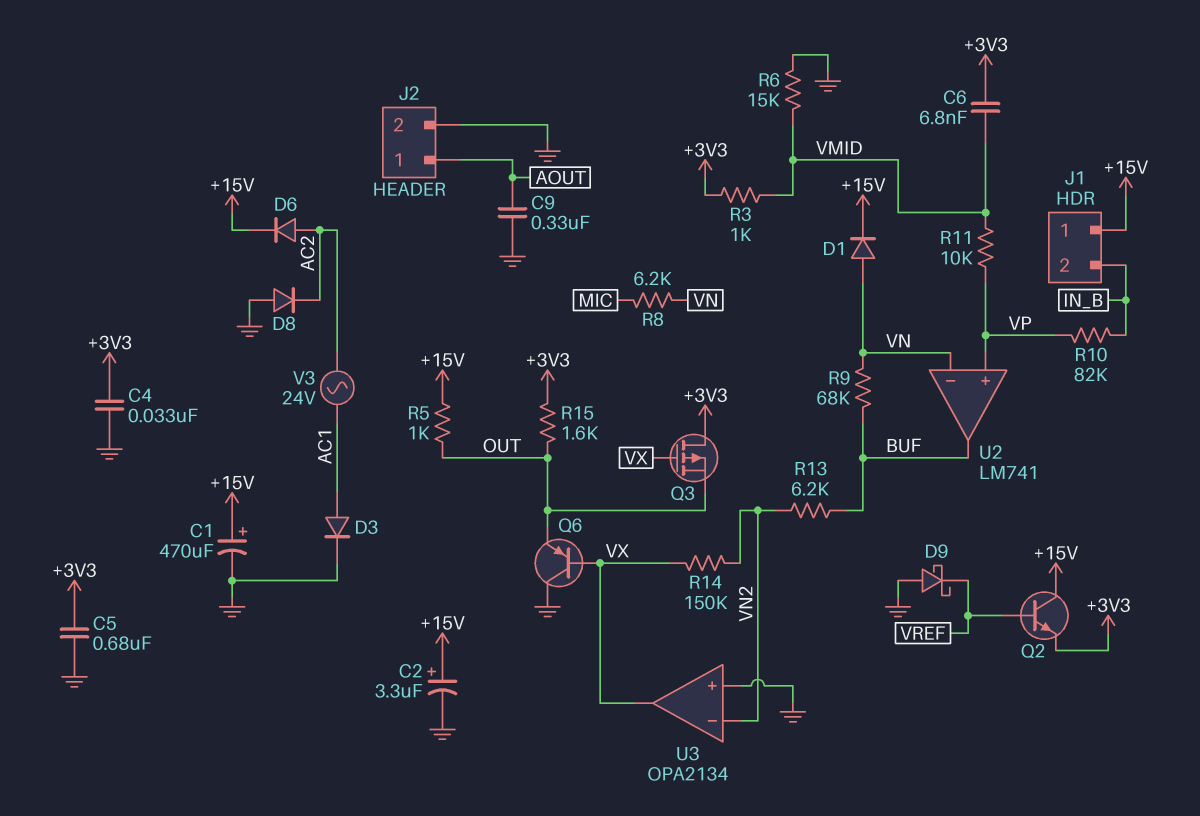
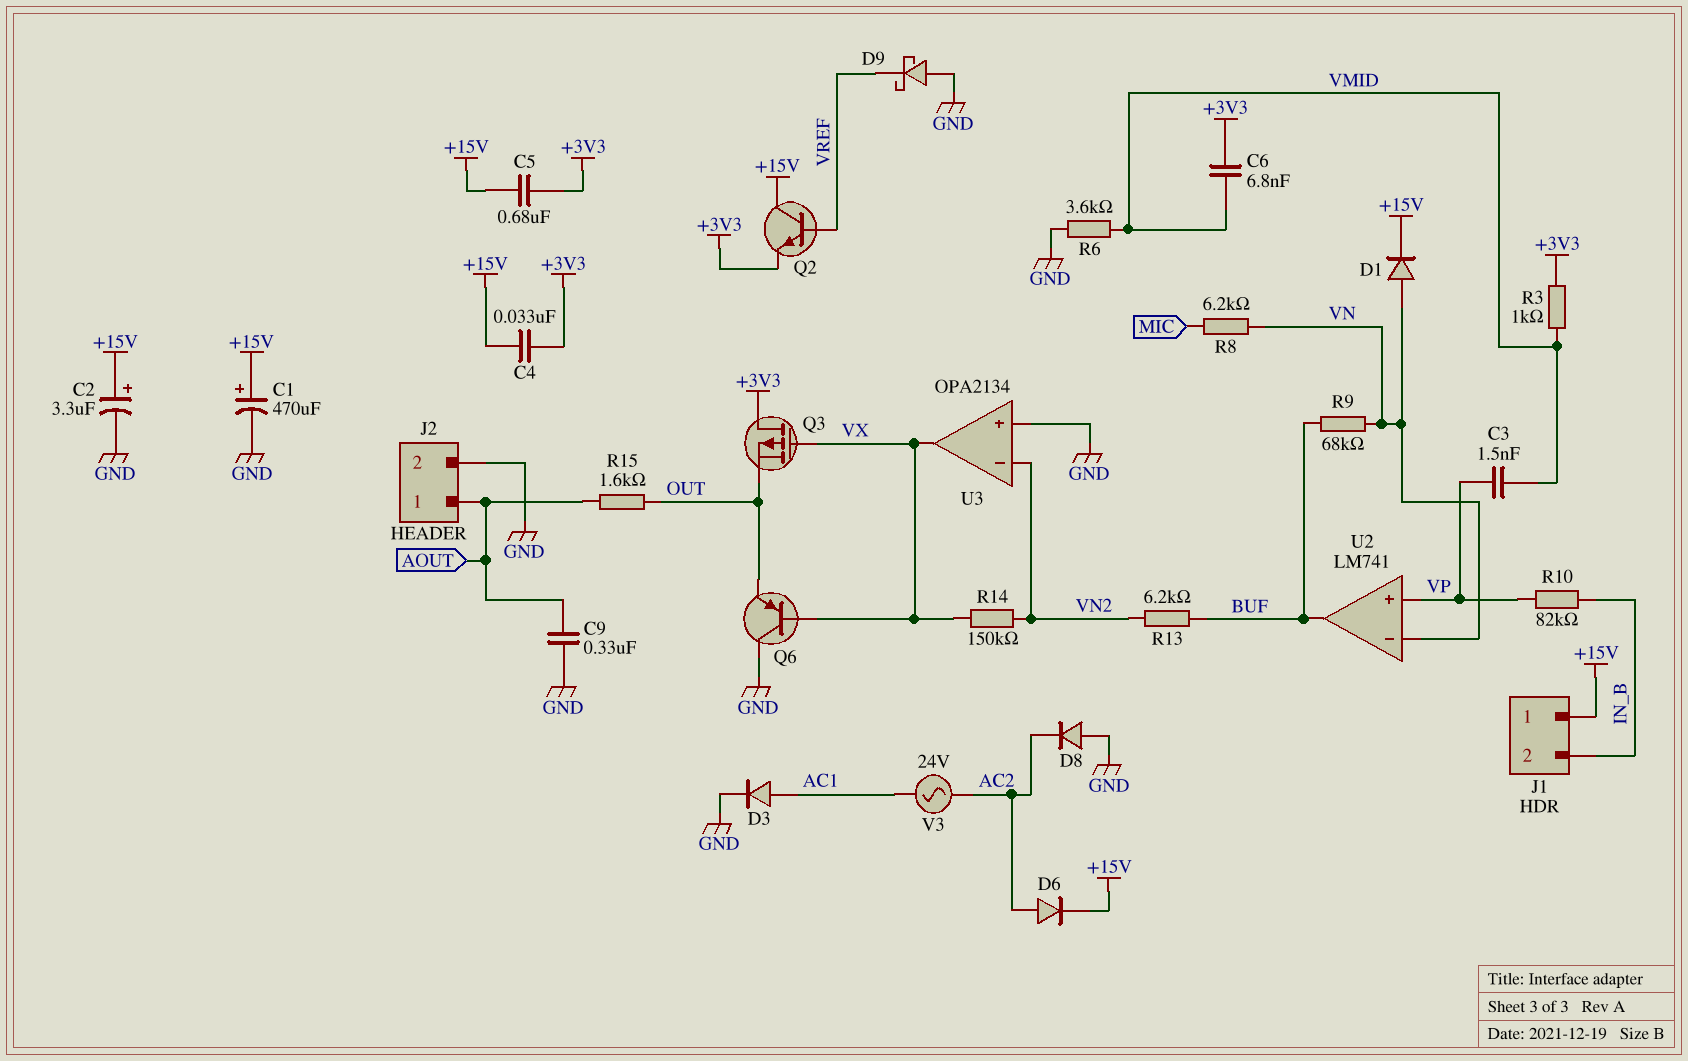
C3: none -> 1.5nF (VMID, VP)
C4: 33nF (+3V3, GND) -> 33nF (+3V3, +15V)
C5: 680nF (+3V3, GND) -> 680nF (+3V3, +15V)
R5: 1k (+15V, OUT) -> none
R6: 15k (GND, VMID) -> 3.6k (GND, VMID)
R11: 10k (VMID, VP) -> none
R15: 1.6k (+3V3, OUT) -> 1.6k (AOUT, OUT)

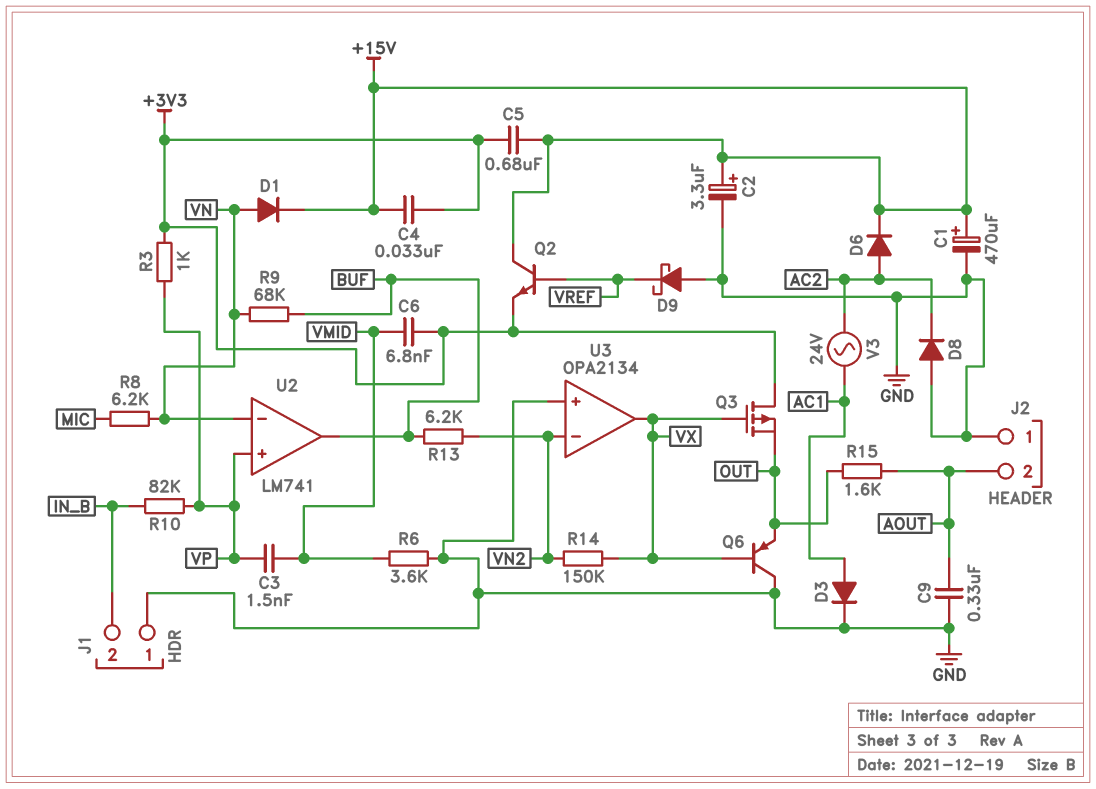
J1 pin 1: +15V -> GND
J2 pin 1: AOUT -> GND
J2 pin 2: GND -> AOUT
R3: 1k (+3V3, VMID) -> 1k (+3V3, VP)

